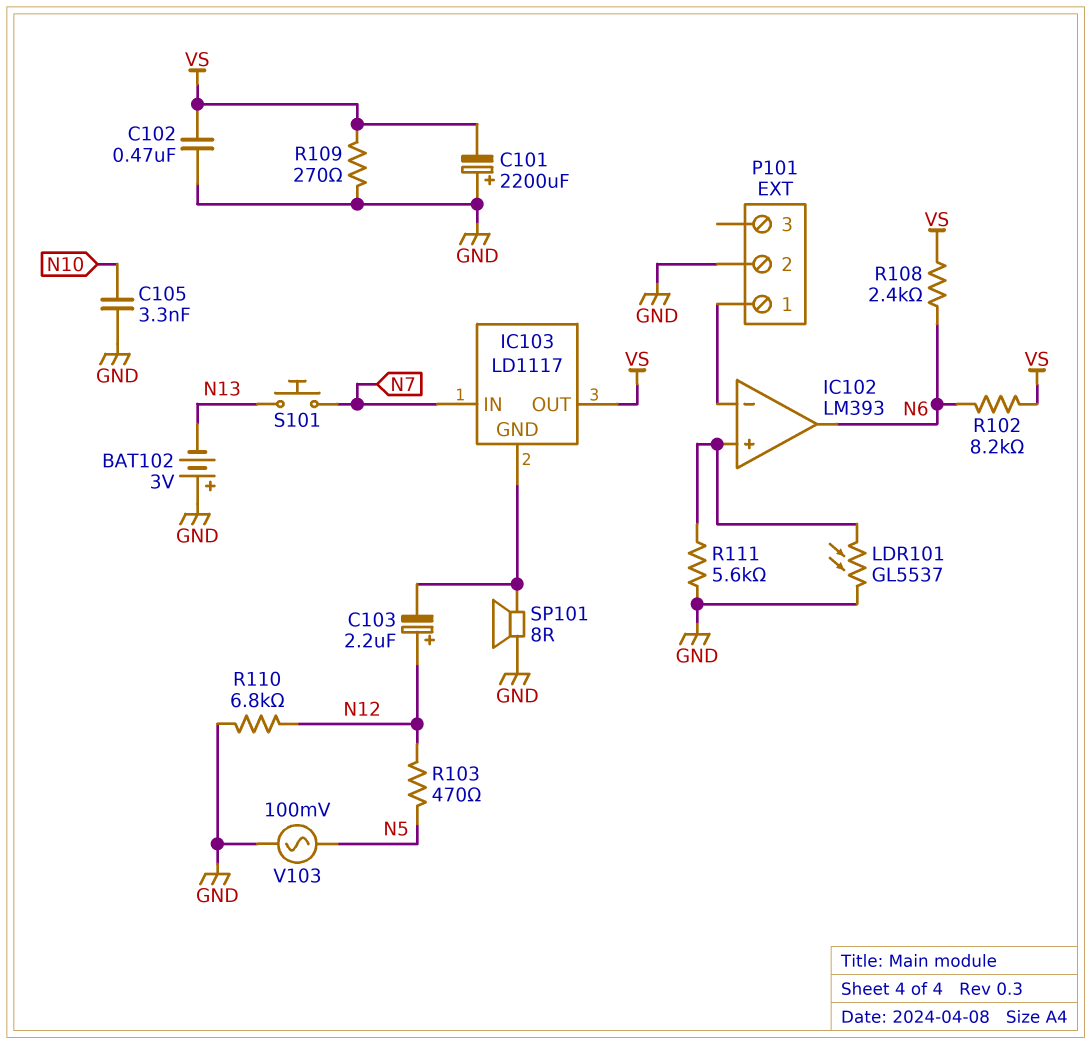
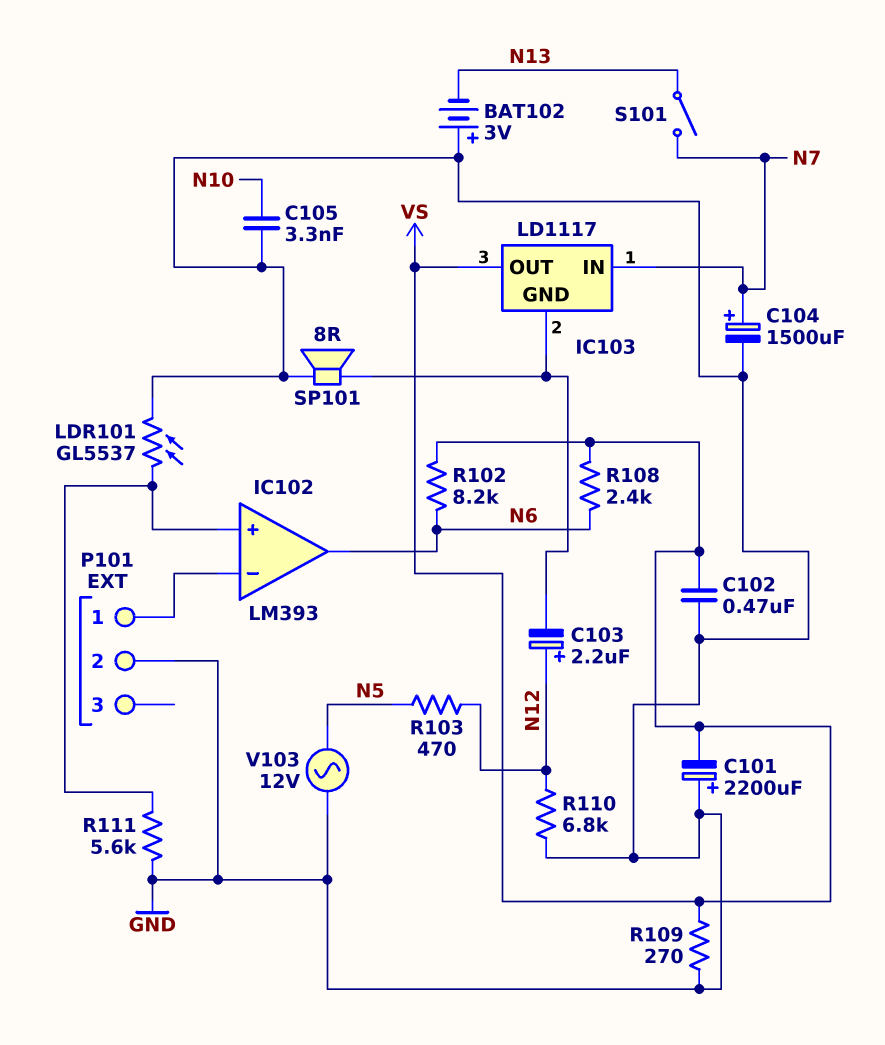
C104: none -> 1500uF (plus N7, minus GND)
S101: button (N7, N13) -> switch (N7, N13)
V103: AC 100mV (GND, N5) -> AC 12V (GND, N5)

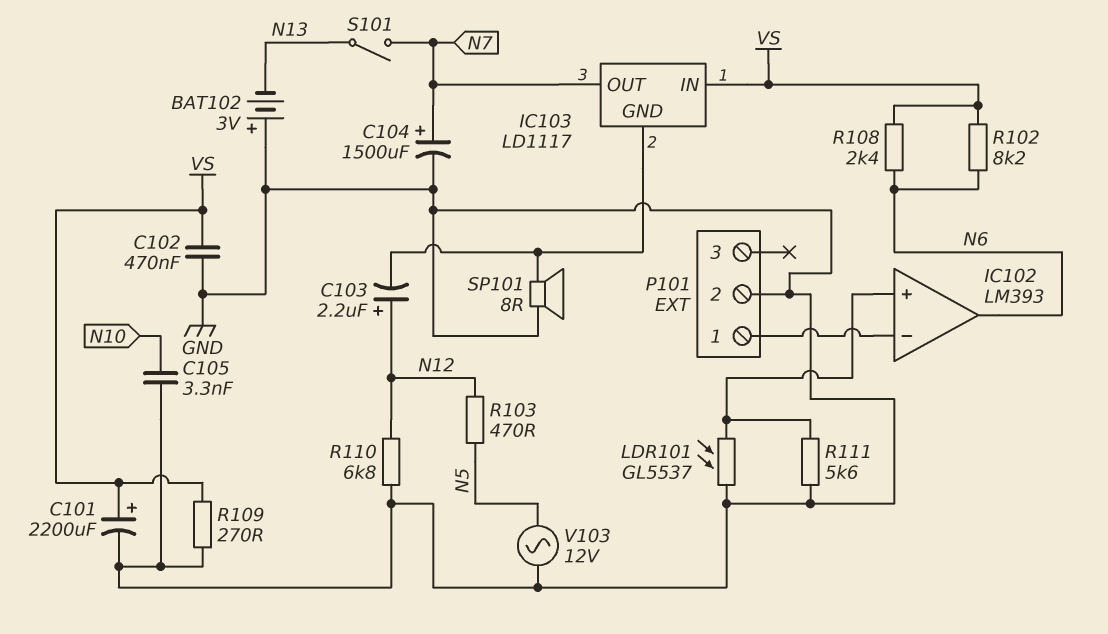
C101: 2200uF (plus GND, minus VS) -> 2200uF (plus VS, minus GND)
IC103 pin IN: N7 -> VS
IC103 pin OUT: VS -> N7

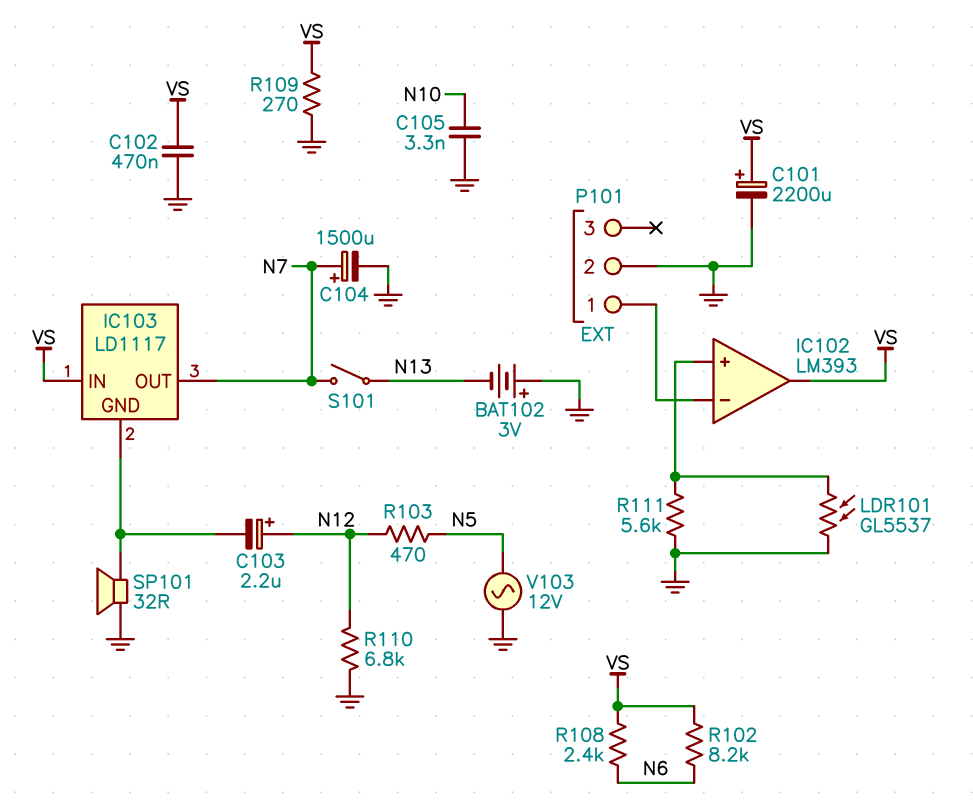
IC102 pin out: N6 -> VS
SP101: speaker 8R (GND, IC103/GND) -> speaker 32R (GND, IC103/GND)

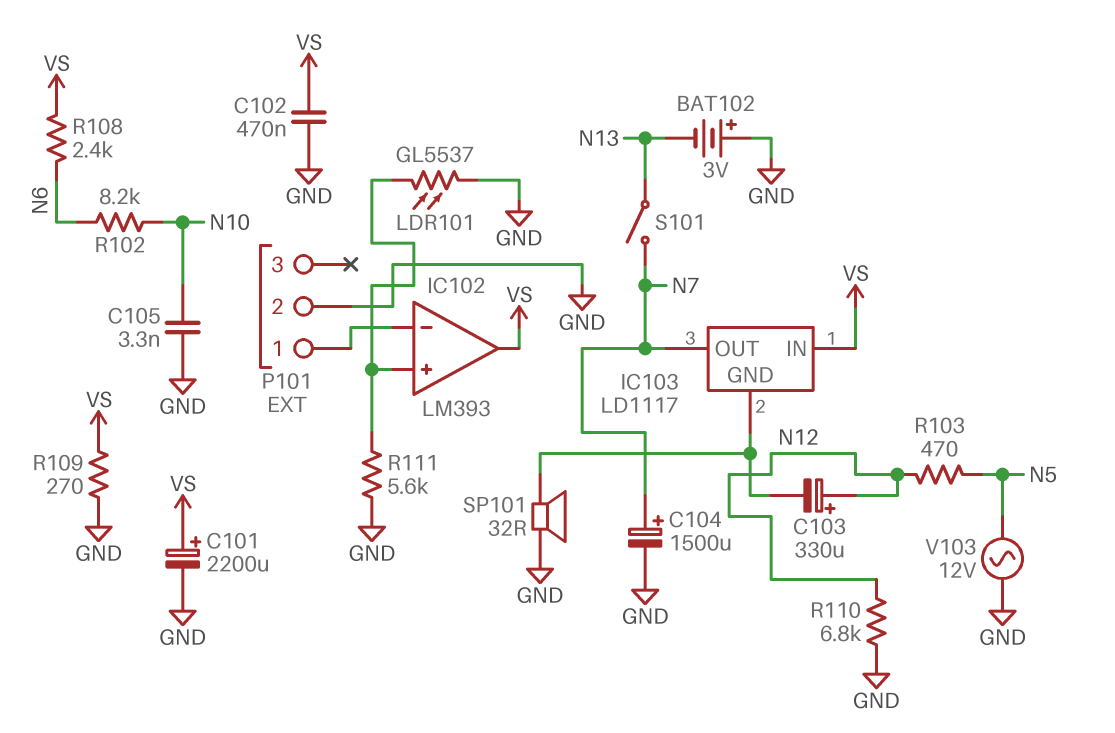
C103: 2.2uF (plus N12, minus IC103/GND) -> 330uF (plus N12, minus IC103/GND)
R102: 8.2k (N6, VS) -> 8.2k (N6, N10)

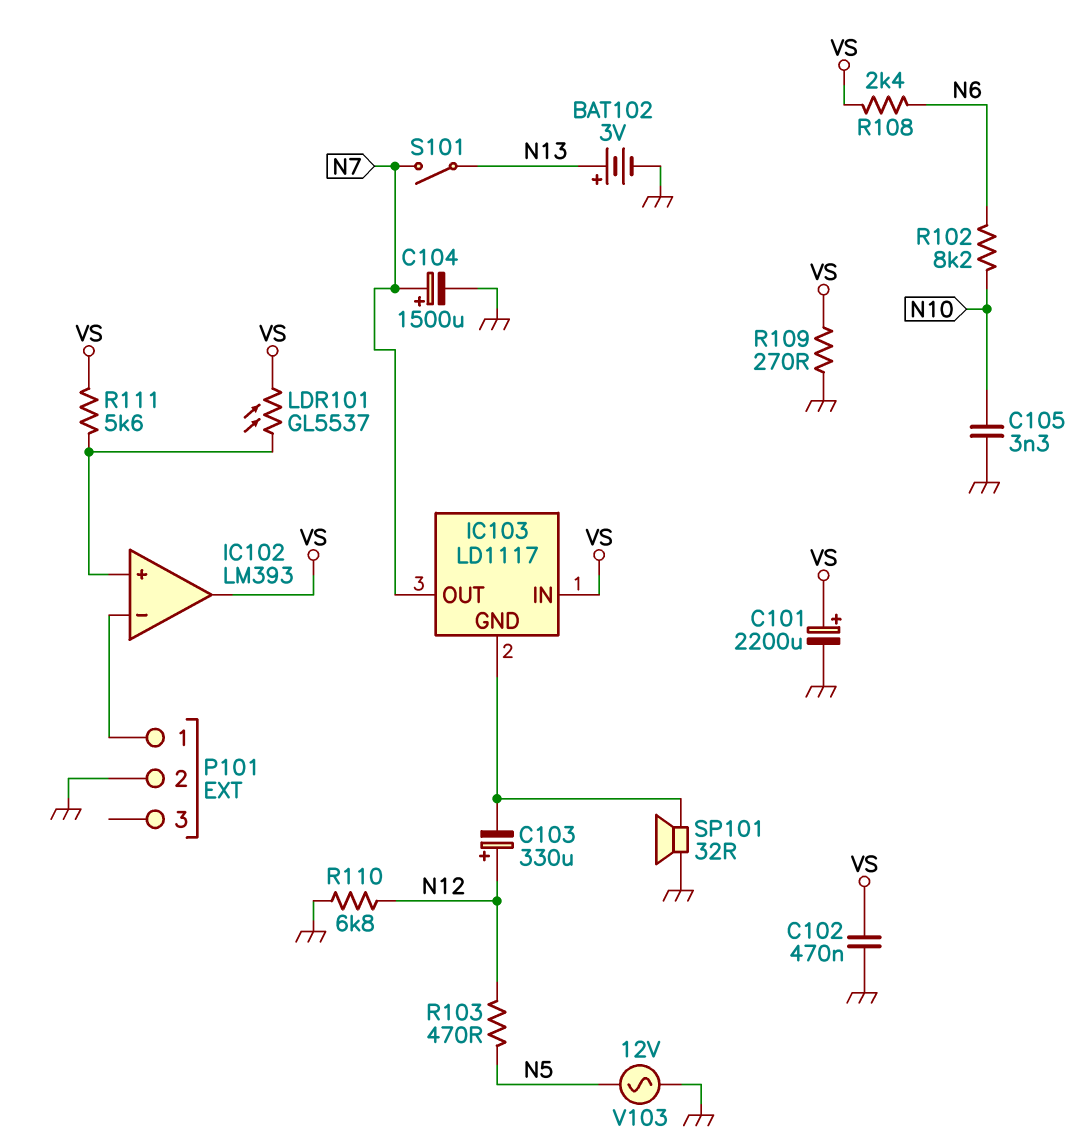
BAT102: 3V (plus GND, minus N13) -> 3V (plus N13, minus GND)
LDR101: GL5537 (GND, IC102/in+) -> GL5537 (IC102/in+, VS)
R111: 5.6k (GND, IC102/in+) -> 5.6k (IC102/in+, VS)

